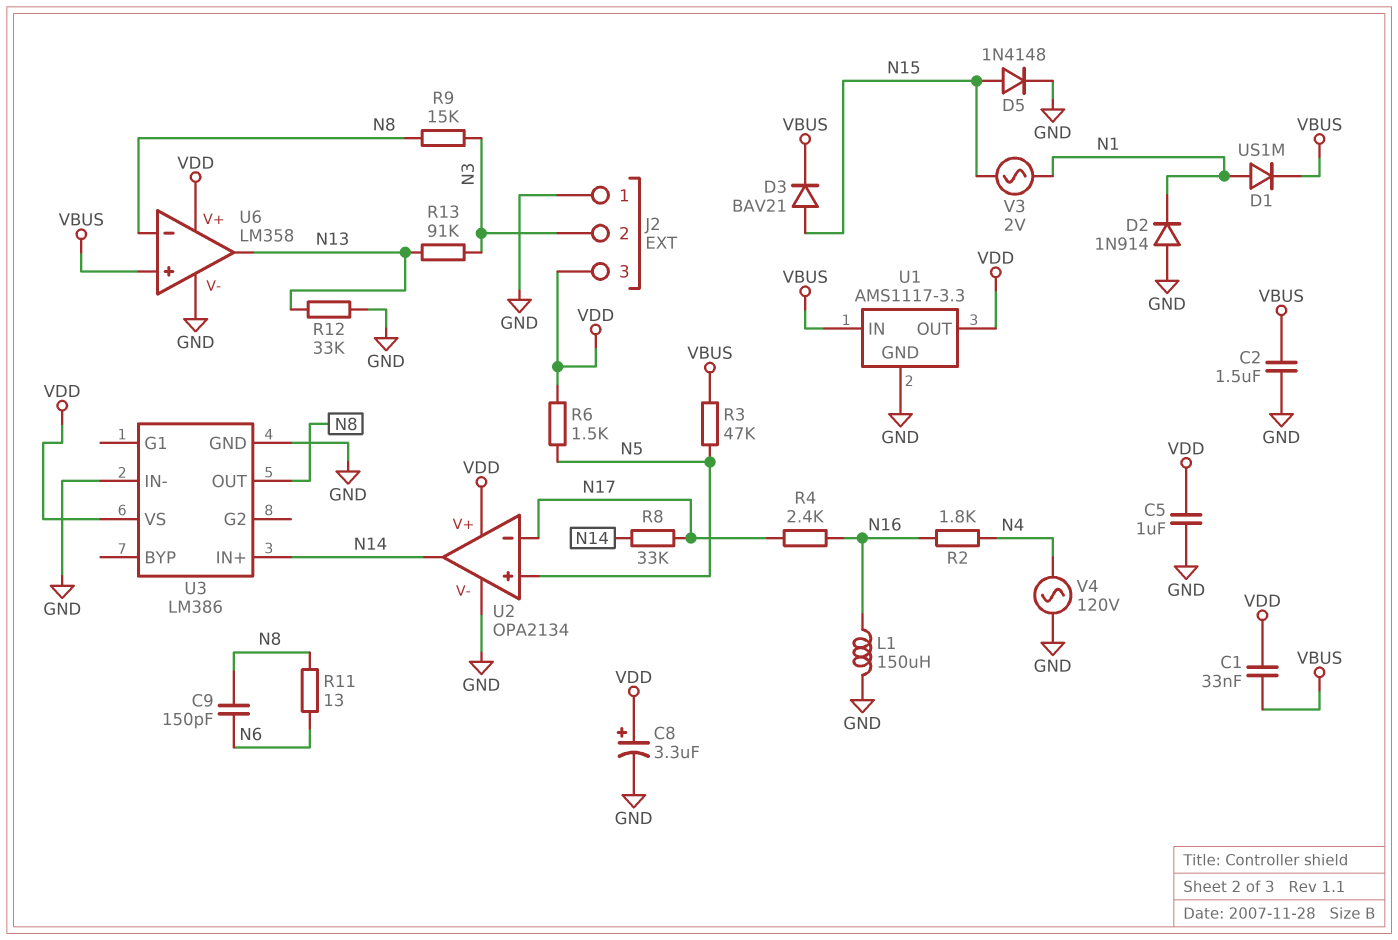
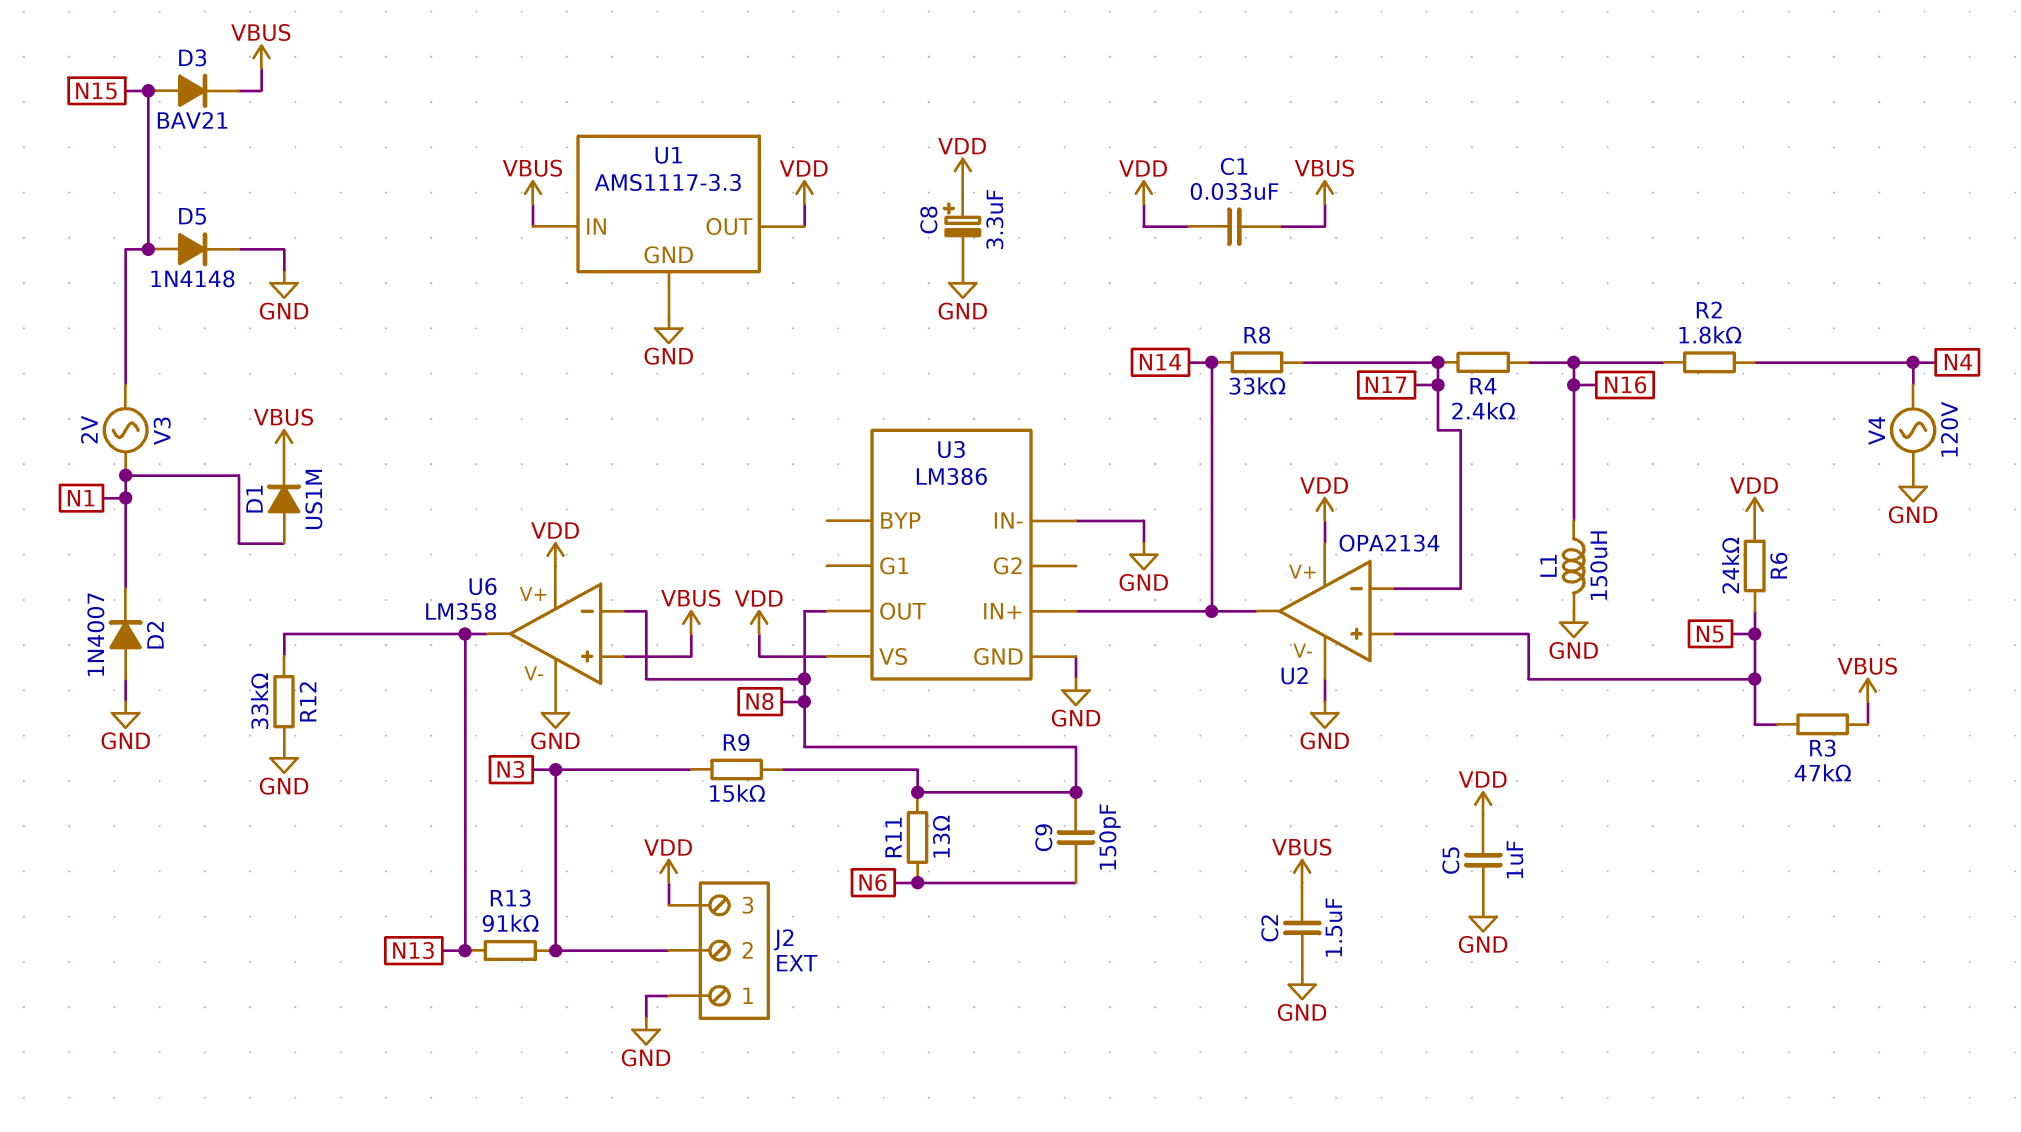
D2: diode 1N914 (A GND, K N1) -> diode 1N4007 (A GND, K N1)
R6: 1.5k (N5, VDD) -> 24k (N5, VDD)

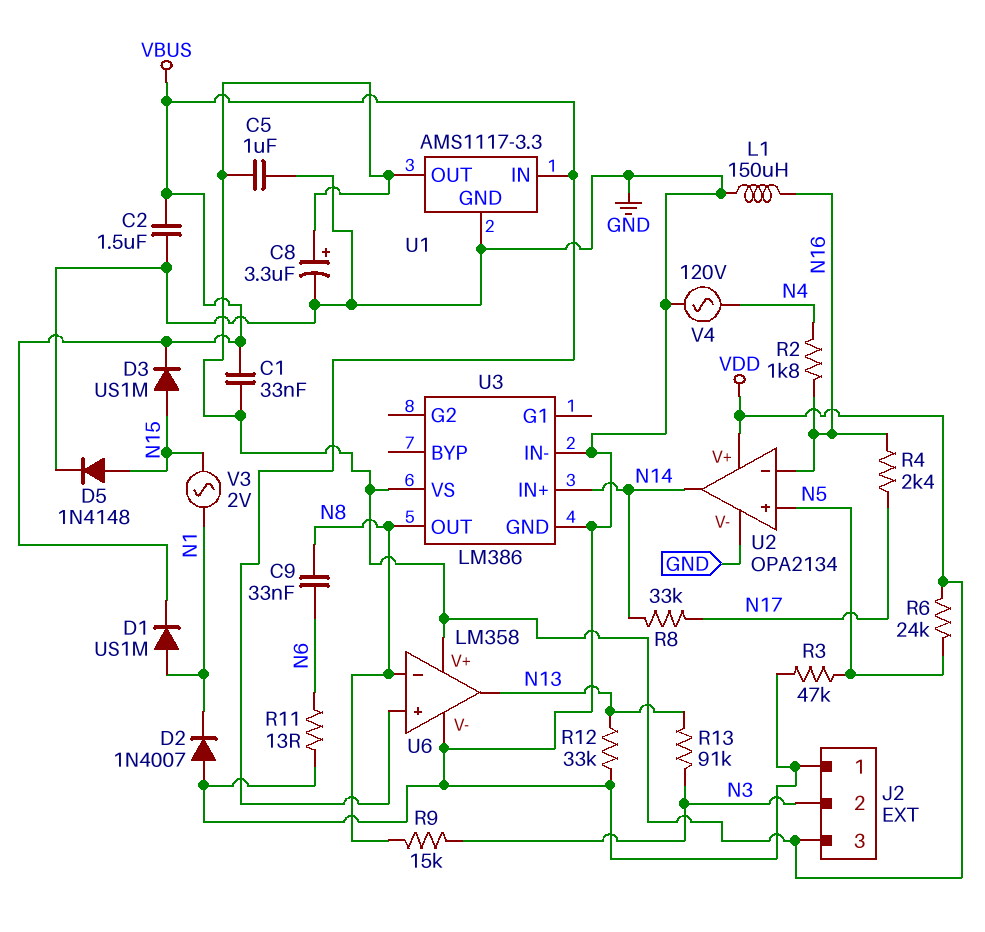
C9: 150pF (N6, N8) -> 33nF (N6, N8)
D3: diode BAV21 (A N15, K VBUS) -> diode US1M (A N15, K VBUS)
R3: 47k (N5, VBUS) -> 47k (GND, N5)
R11: 13 (N6, N8) -> 13 (GND, N6)
U2 pin in-: N17 -> N16

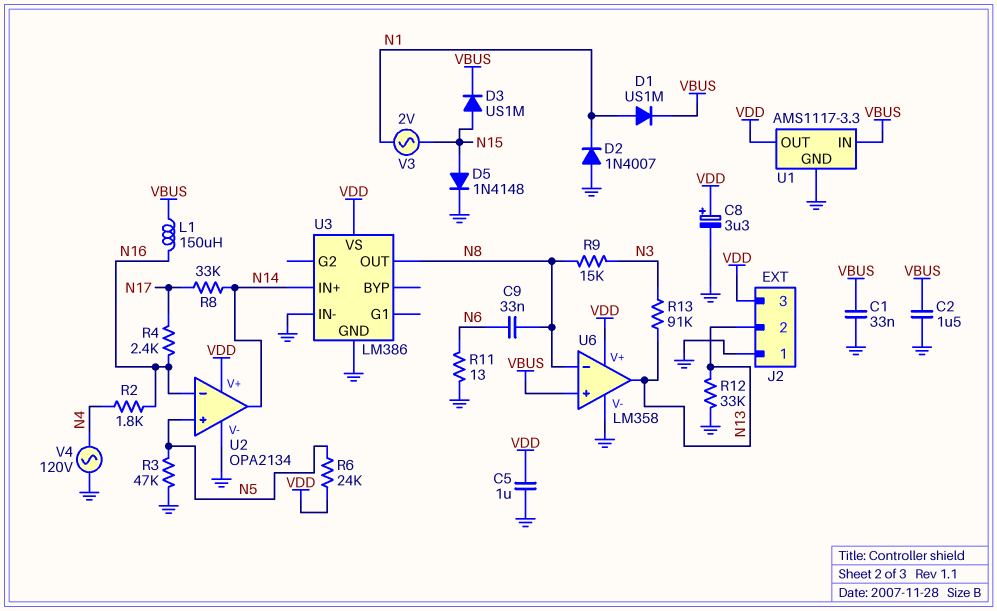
C1: 33nF (VBUS, VDD) -> 33nF (GND, VBUS)
J2 pin 2: N3 -> N13
L1: 150uH (GND, N16) -> 150uH (N16, VBUS)

